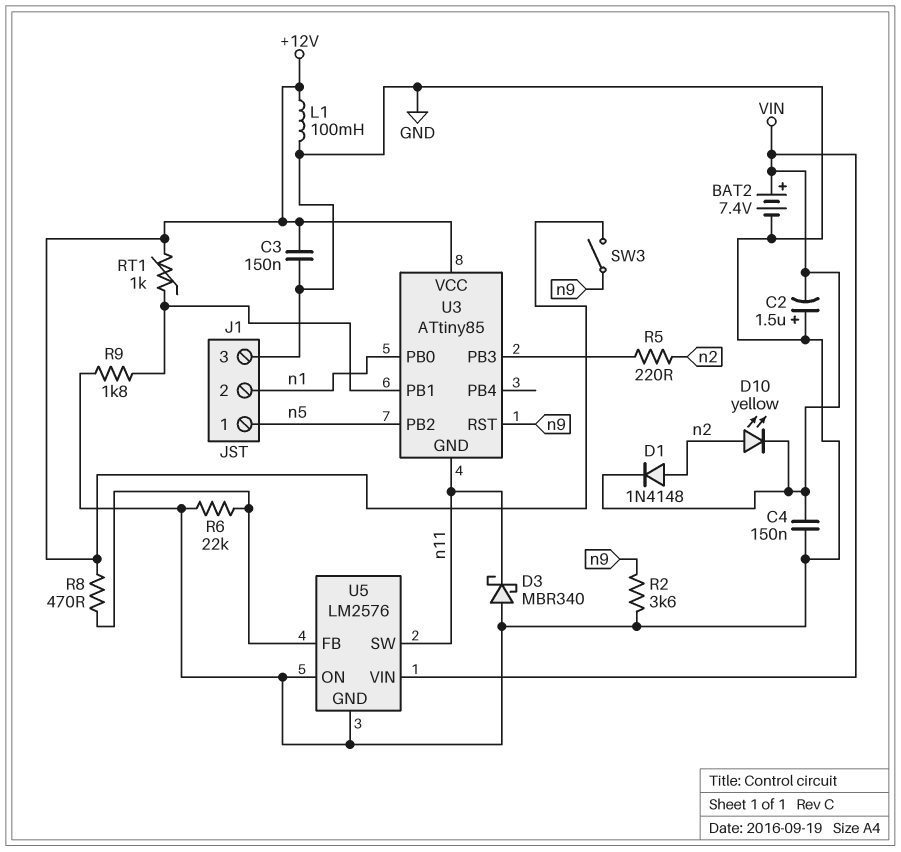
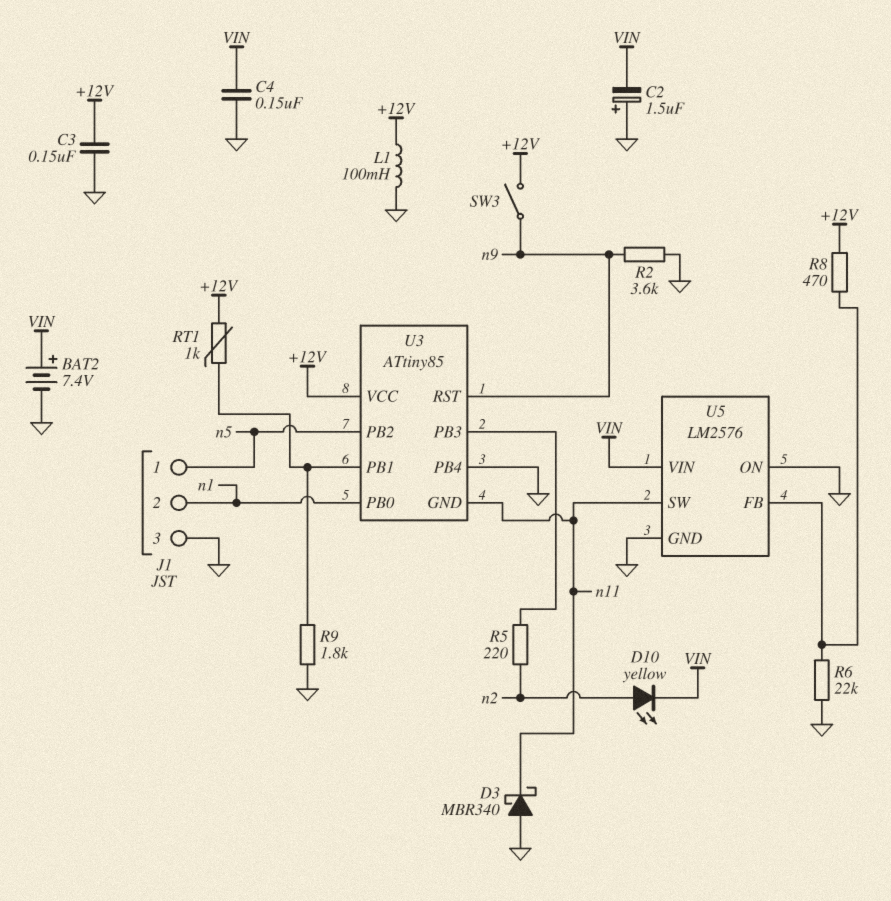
D1: diode 1N4148 (A n2, K VIN) -> none
U3 pin PB4: none -> GND

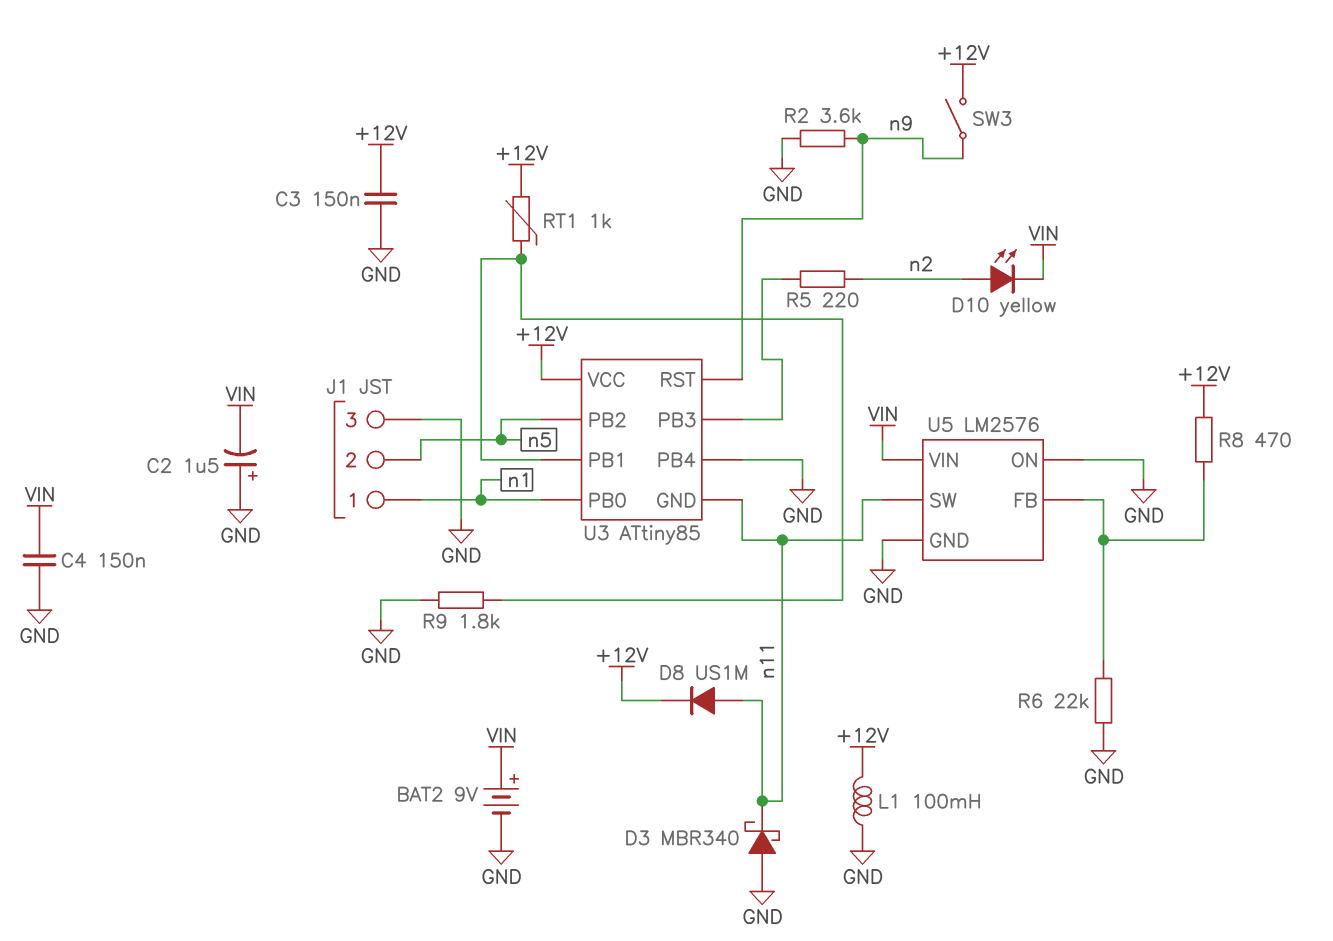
BAT2: 7.4V (plus VIN, minus GND) -> 9V (plus VIN, minus GND)
D8: none -> diode US1M (A n11, K +12V)
J1 pin 1: n5 -> n1
J1 pin 2: n1 -> n5

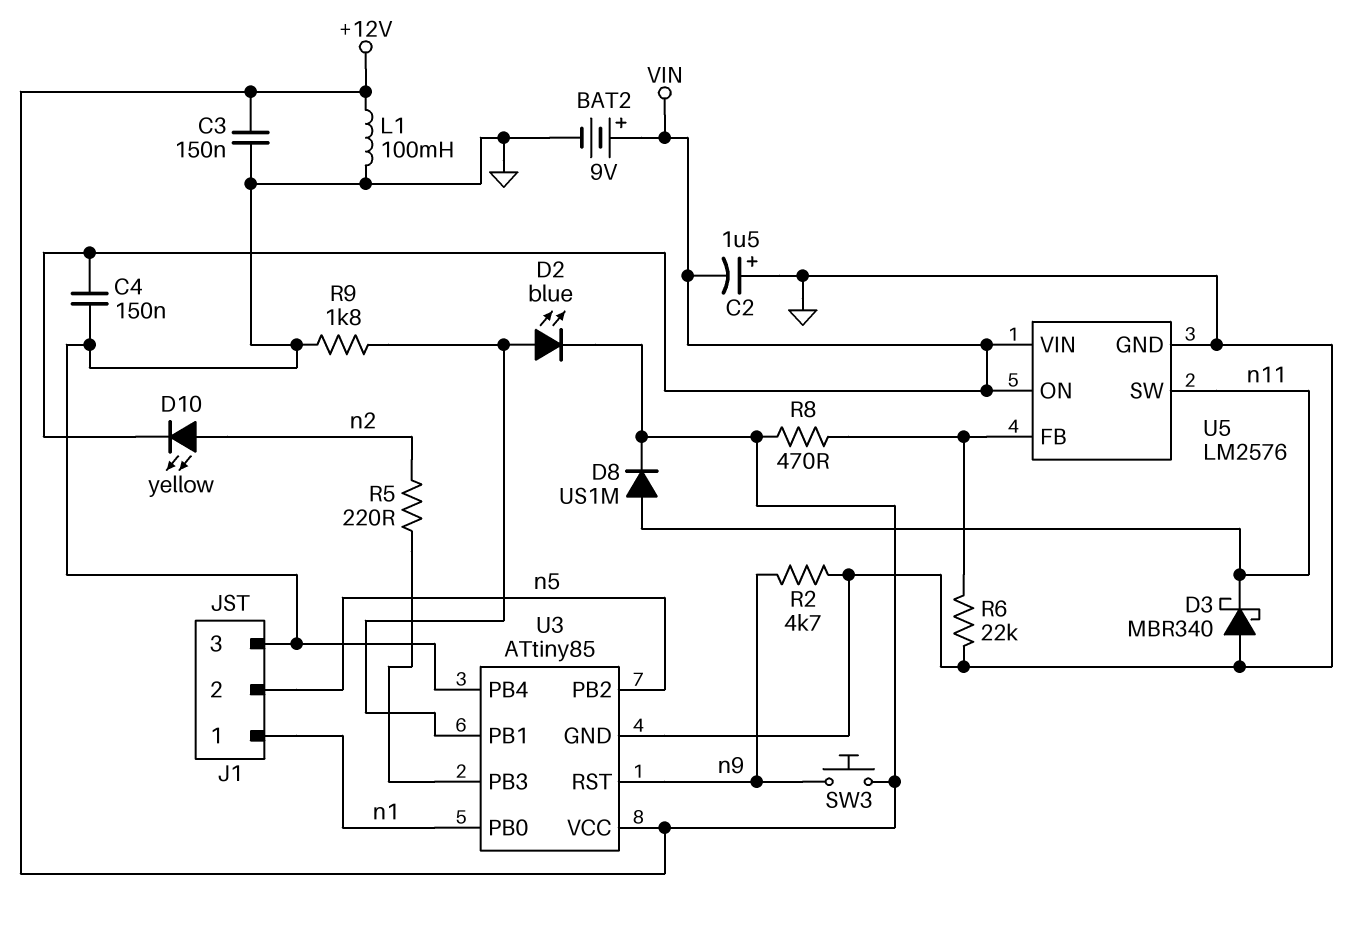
D2: none -> LED blue (A U3/PB1, K +12V)
R2: 3.6k (GND, n9) -> 4.7k (GND, n9)
RT1: 1k (+12V, U3/PB1) -> none
SW3: switch (+12V, n9) -> button (+12V, n9)
U3 pin GND: n11 -> GND
U5 pin ON: GND -> VIN

